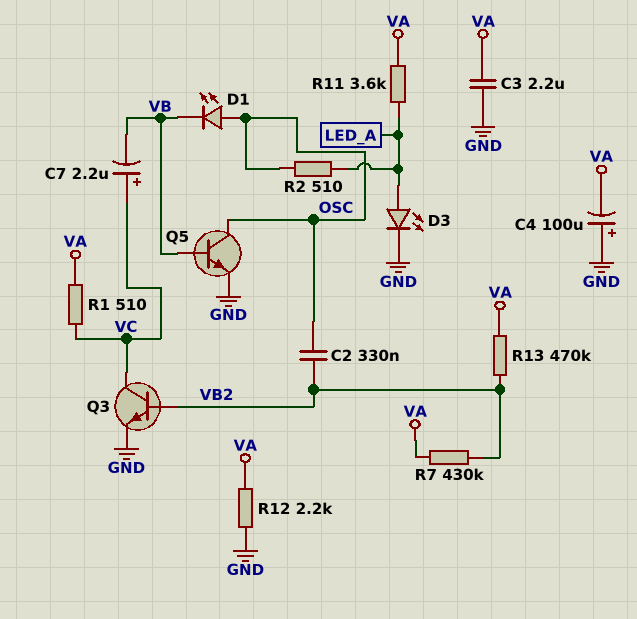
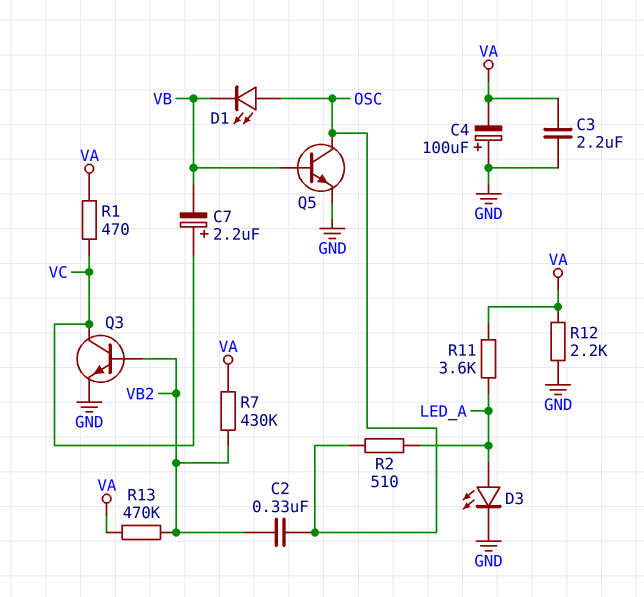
R1: 510 (VA, VC) -> 470 (VA, VC)

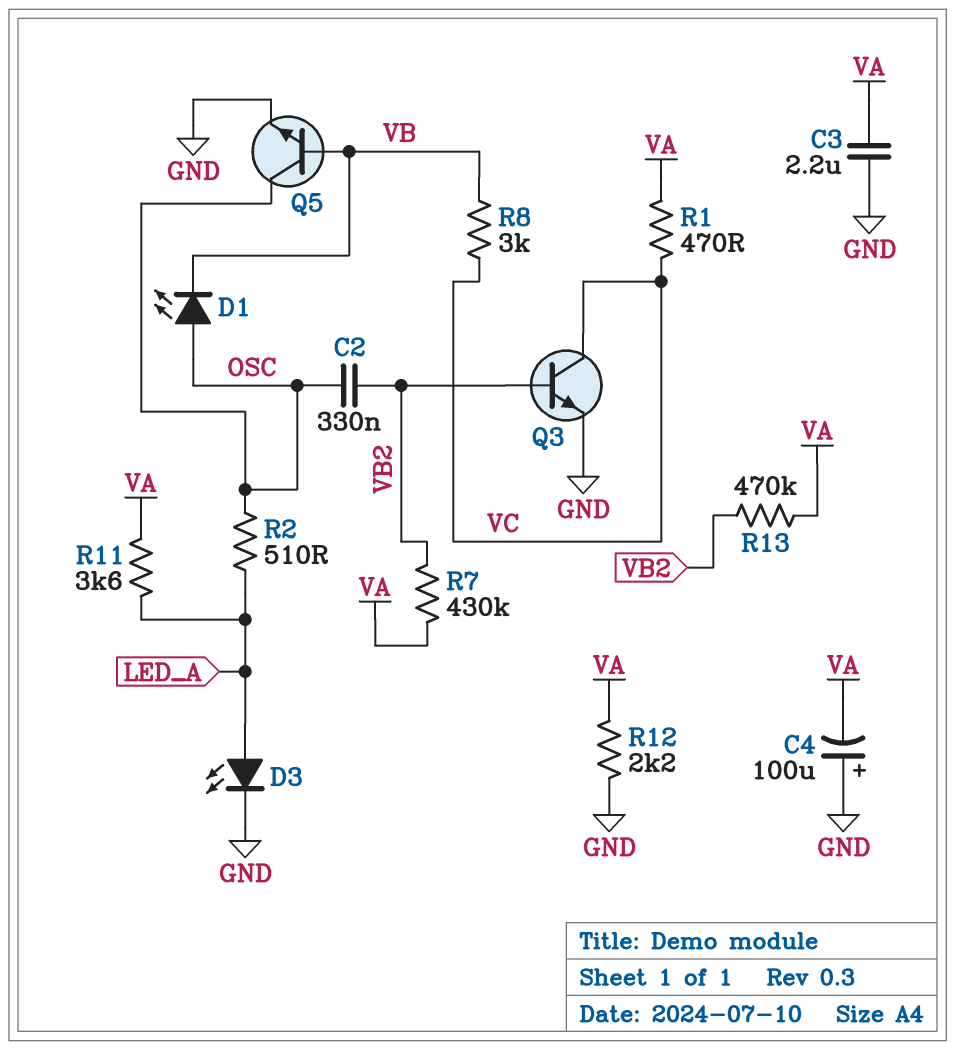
C7: 2.2uF (plus VC, minus VB) -> none
R8: none -> 3k (VB, VC)

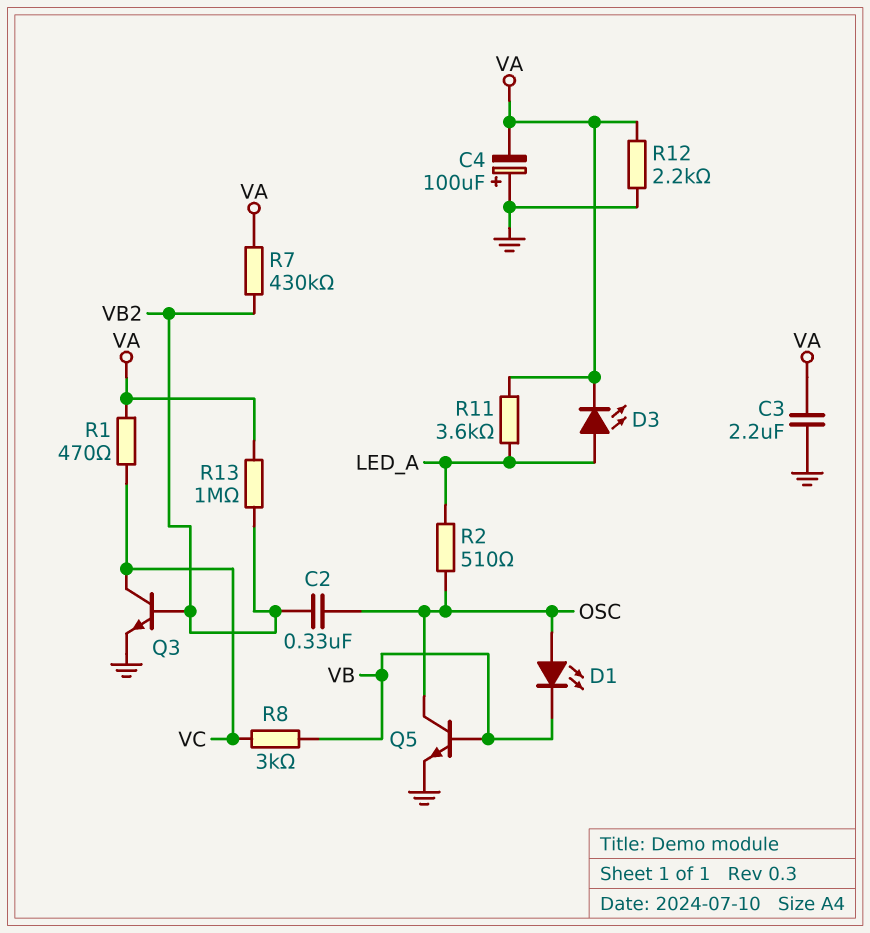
D3: LED (A LED_A, K GND) -> LED (A LED_A, K VA)
R13: 470k (VA, VB2) -> 1M (VA, VB2)

